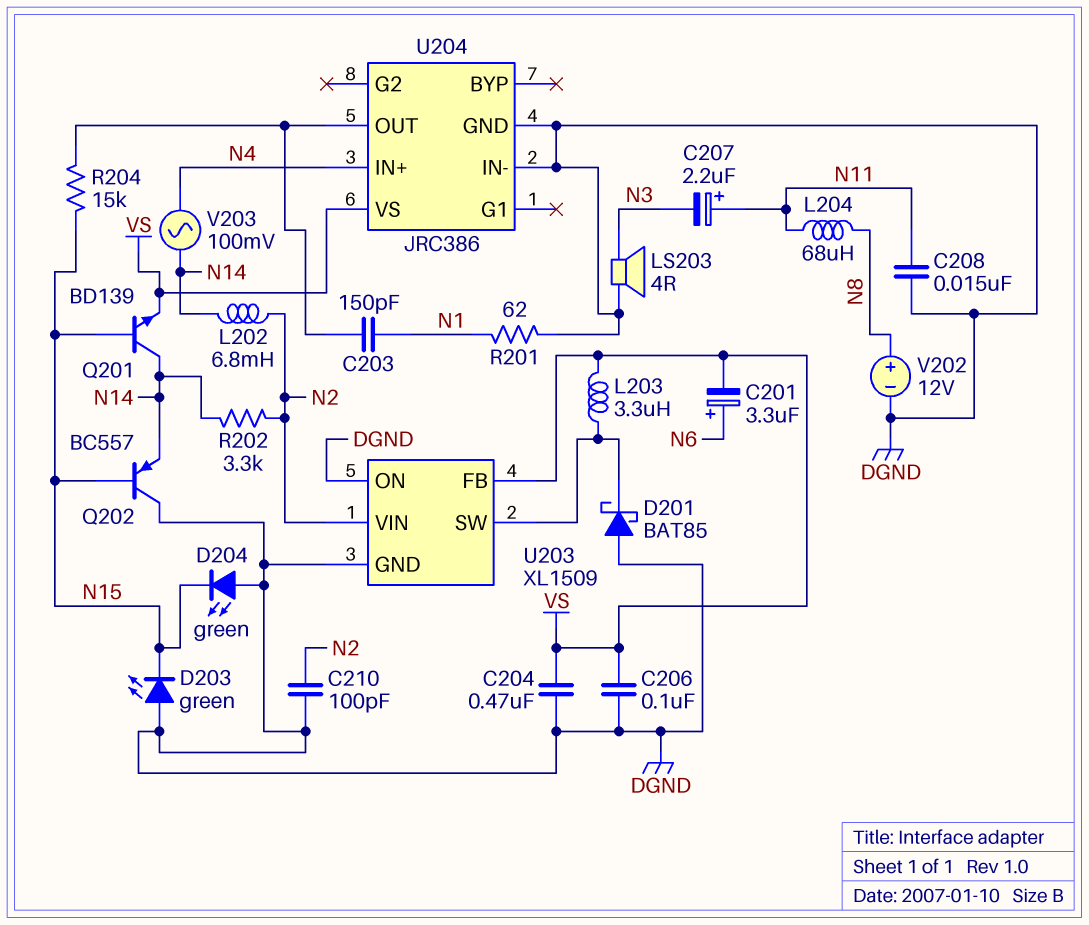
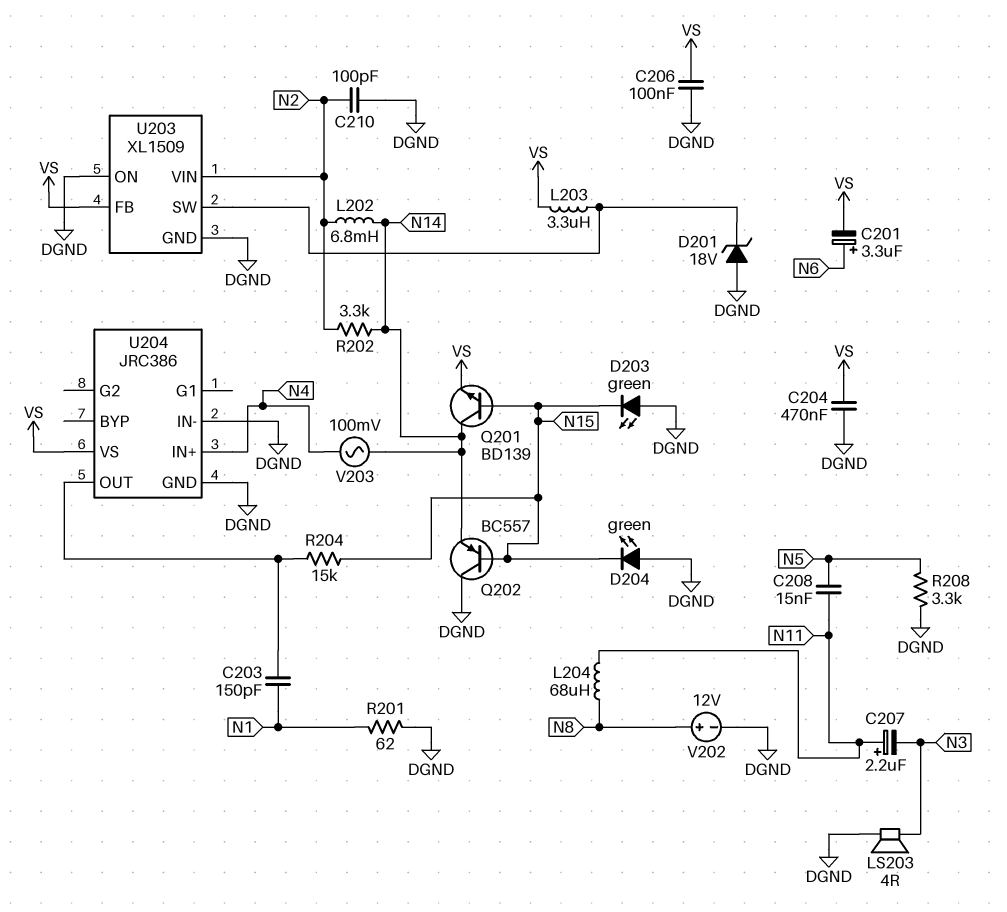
C208: 15nF (DGND, N11) -> 15nF (N5, N11)
D201: schottky BAT85 (A DGND, K U203/SW) -> zener 18V (A DGND, K U203/SW)
R208: none -> 3.3k (DGND, N5)

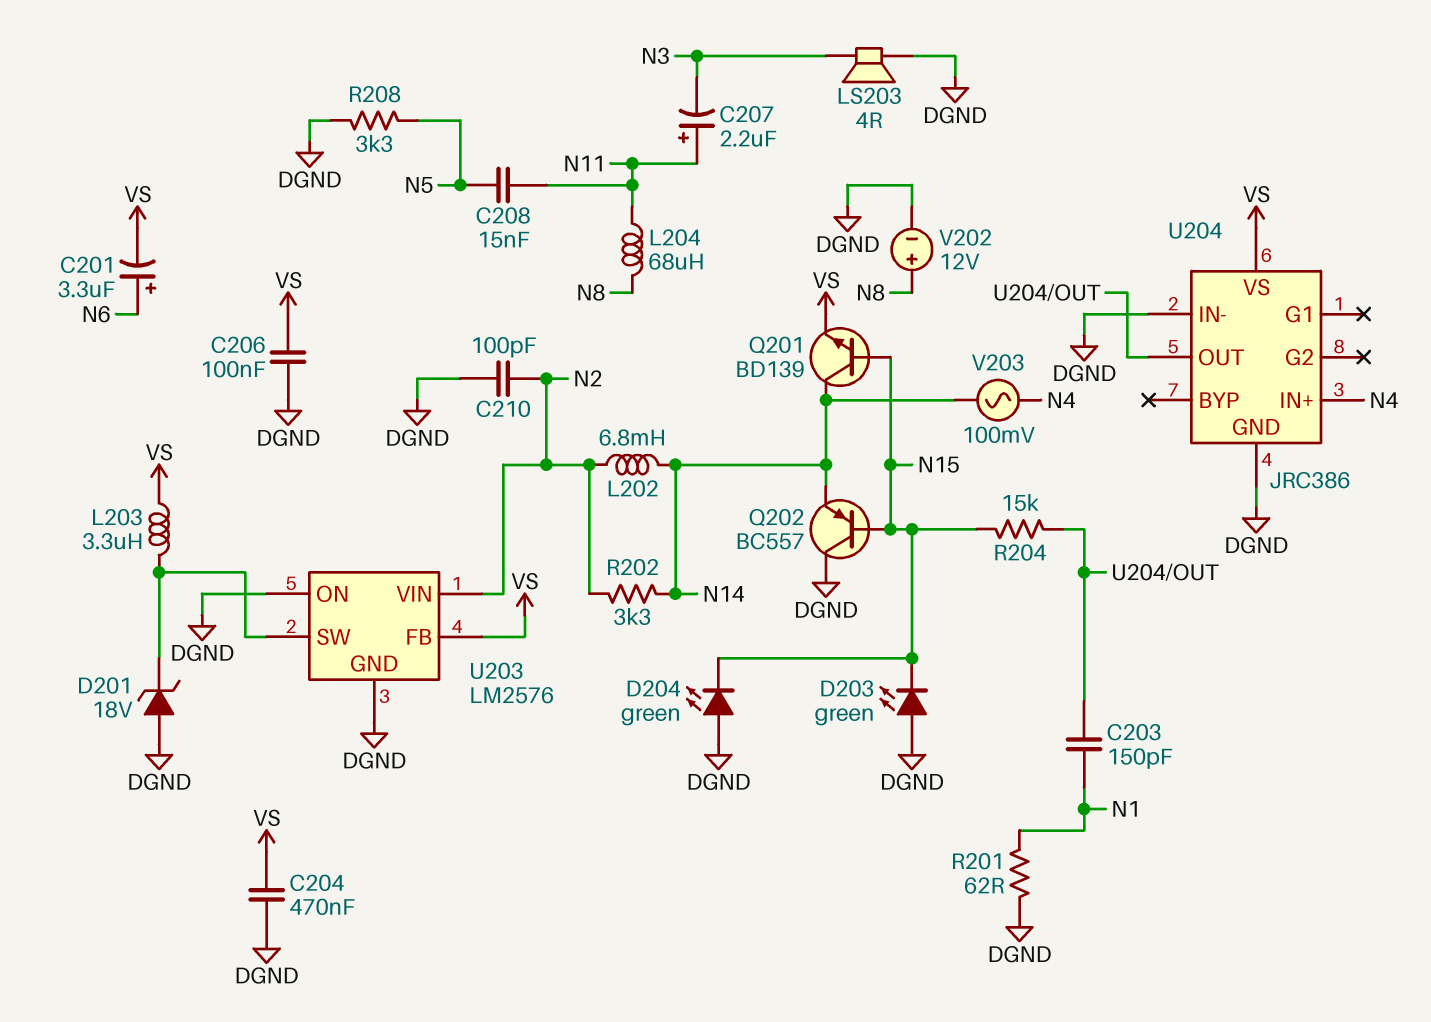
U203: XL1509 -> LM2576

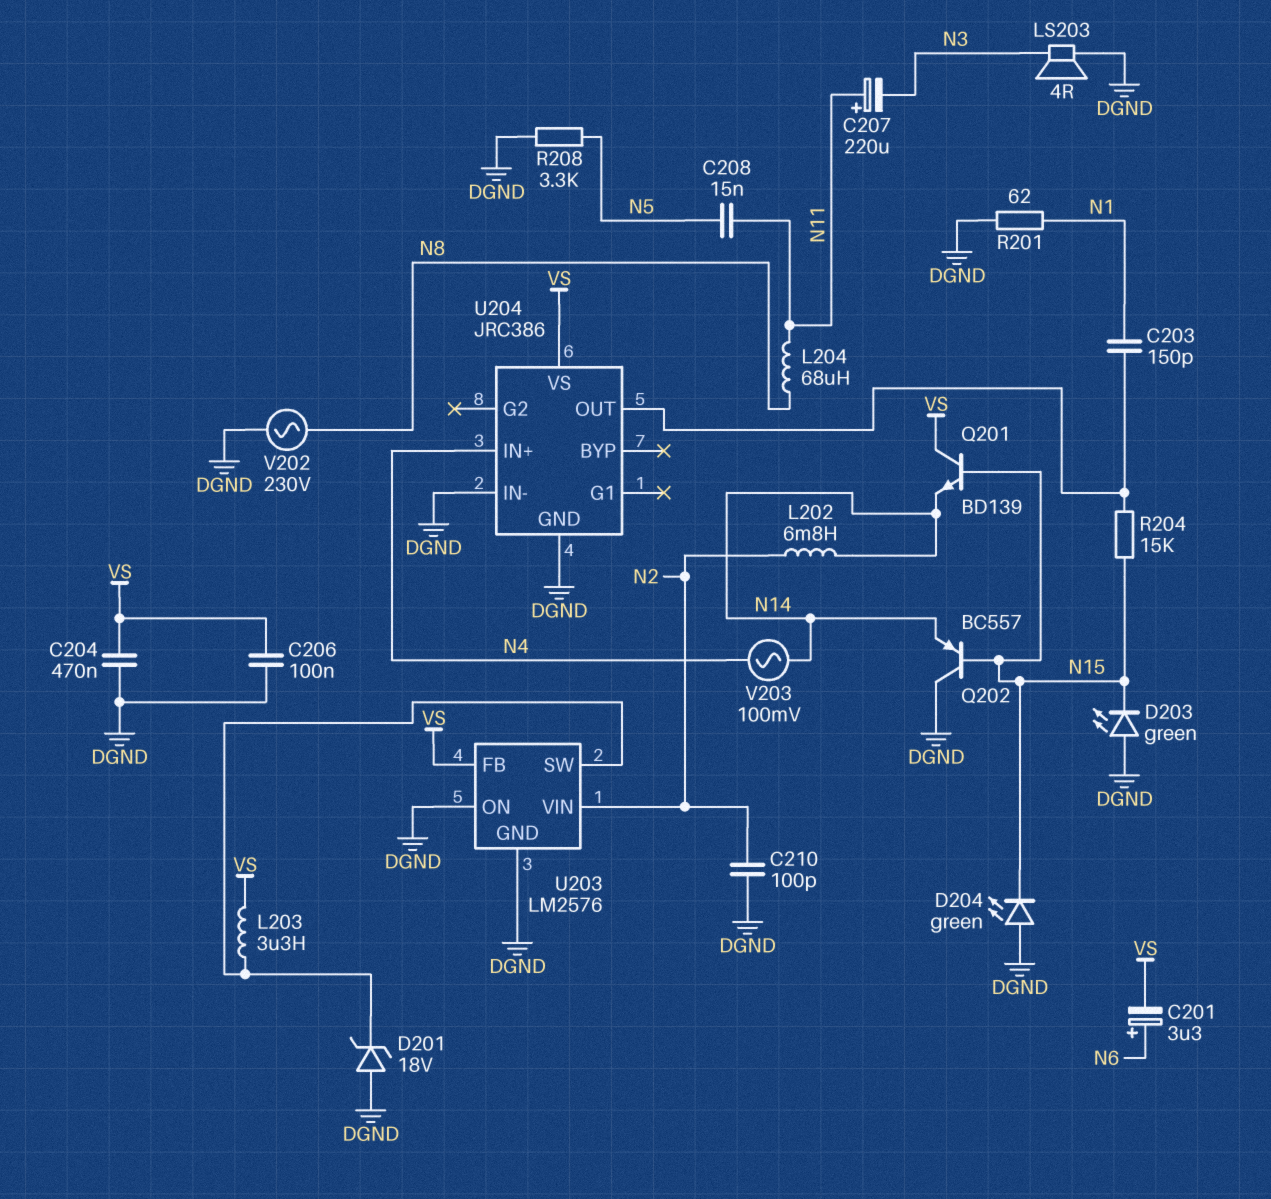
C207: 2.2uF (plus N11, minus N3) -> 220uF (plus N11, minus N3)
Q201: NPN BD139 (B N15, C N14, E VS) -> NPN BD139 (B N15, C VS, E N14)
R202: 3.3k (N2, N14) -> none
V202: 12V (plus N8, minus DGND) -> AC 230V (DGND, N8)

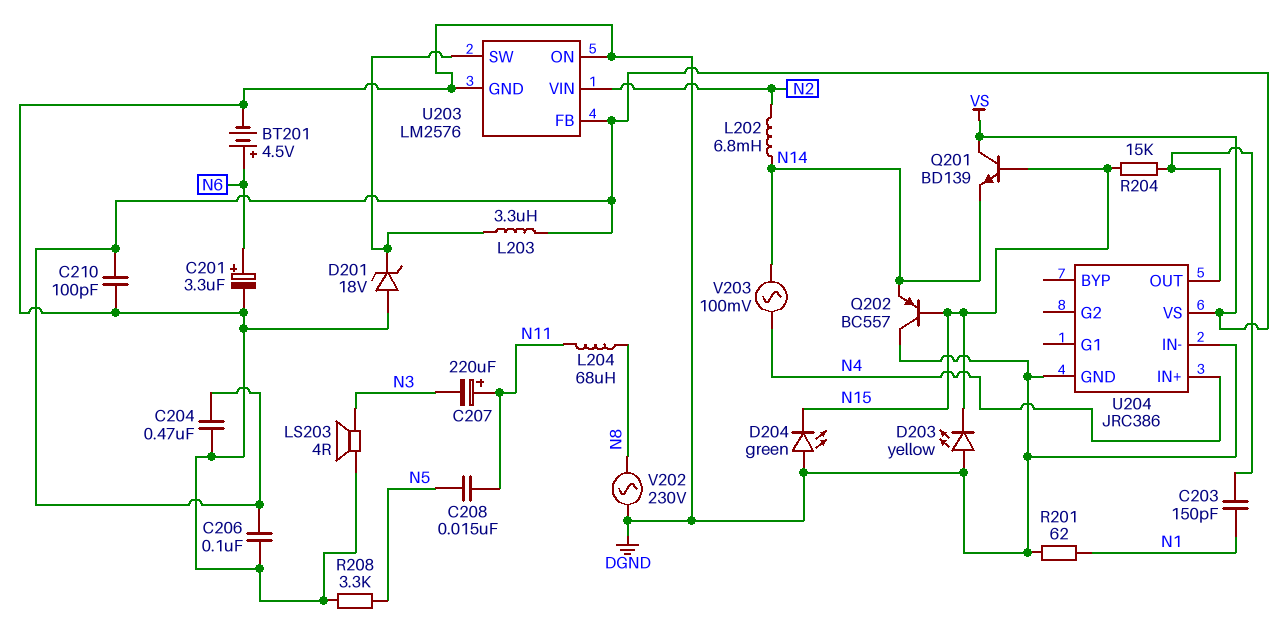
BT201: none -> 4.5V (plus N6, minus DGND)
C201: 3.3uF (plus N6, minus VS) -> 3.3uF (plus N6, minus DGND)
C210: 100pF (DGND, N2) -> 100pF (DGND, VS)
D203: LED green (A DGND, K N15) -> LED yellow (A DGND, K N15)

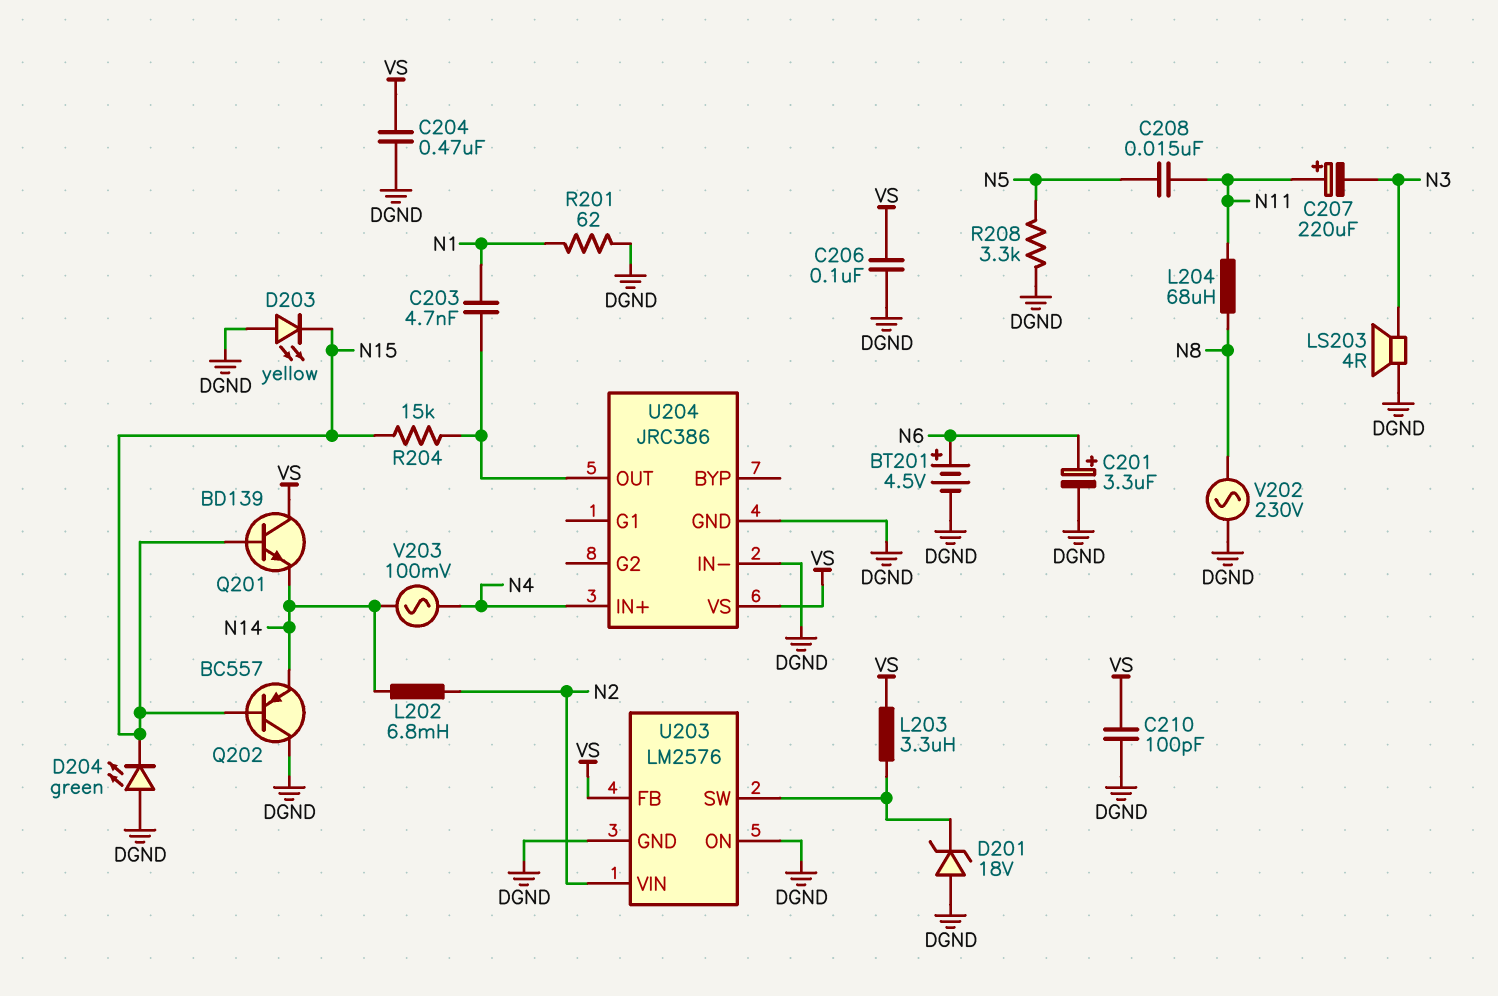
C203: 150pF (N1, U204/OUT) -> 4.7nF (N1, U204/OUT)

